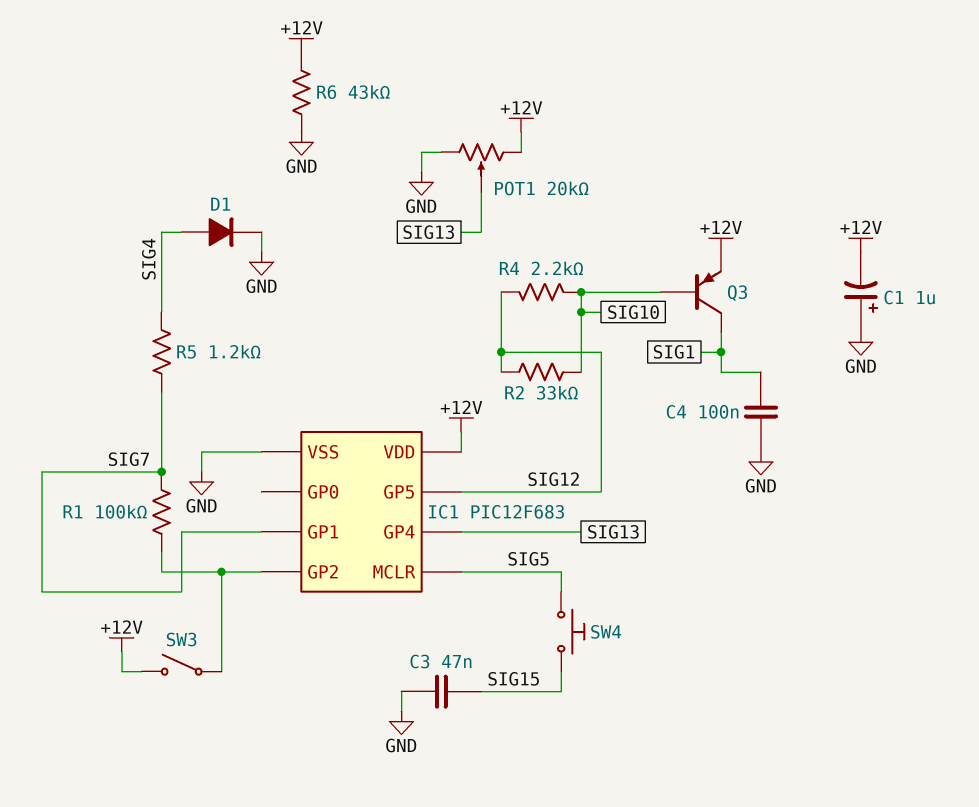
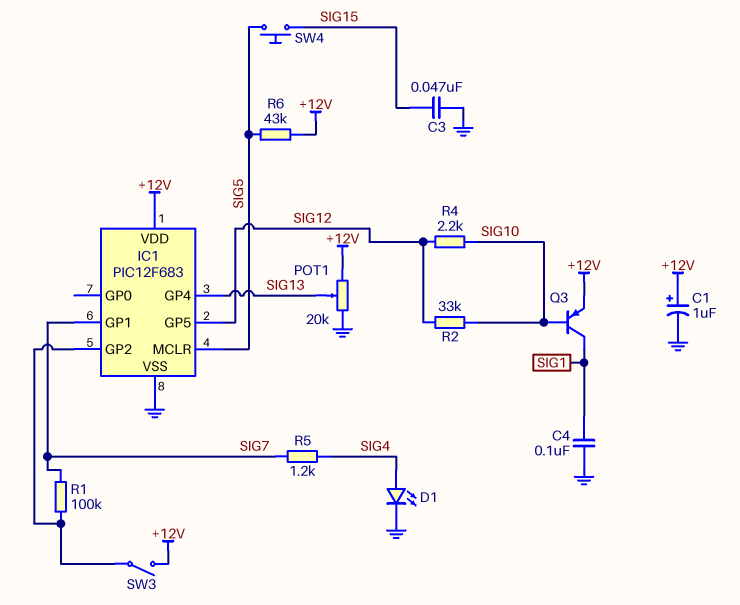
C1: 1uF (plus GND, minus +12V) -> 1uF (plus +12V, minus GND)
D1: diode (A SIG4, K GND) -> LED (A SIG4, K GND)
R6: 43k (+12V, GND) -> 43k (+12V, SIG5)

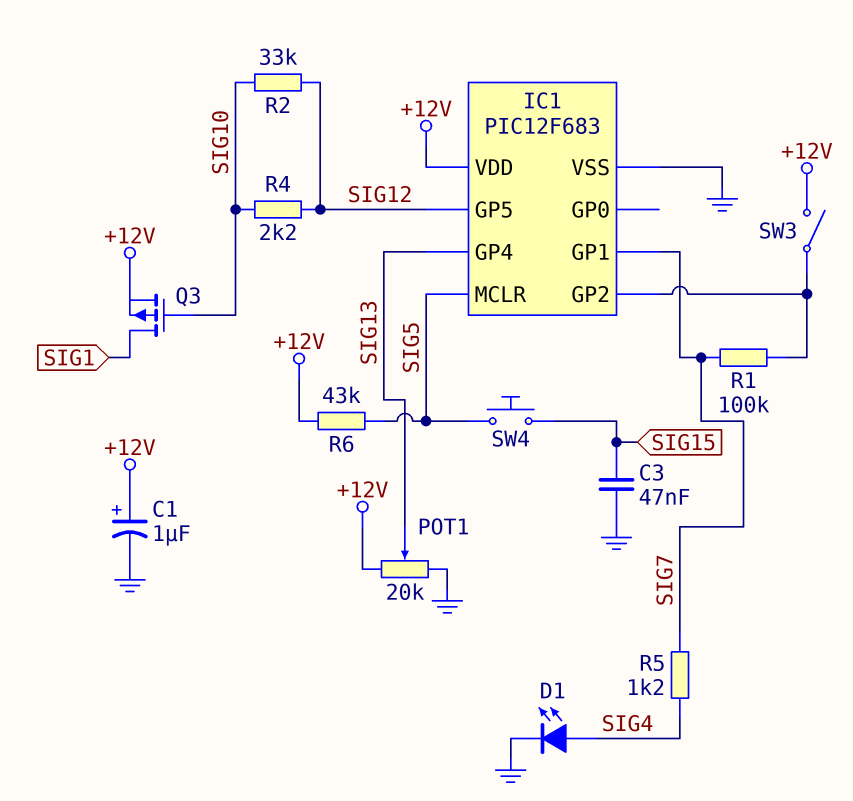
C4: 100nF (GND, SIG1) -> none
Q3: PNP (B SIG10, C SIG1, E +12V) -> PMOS (G SIG10, D SIG1, S +12V)

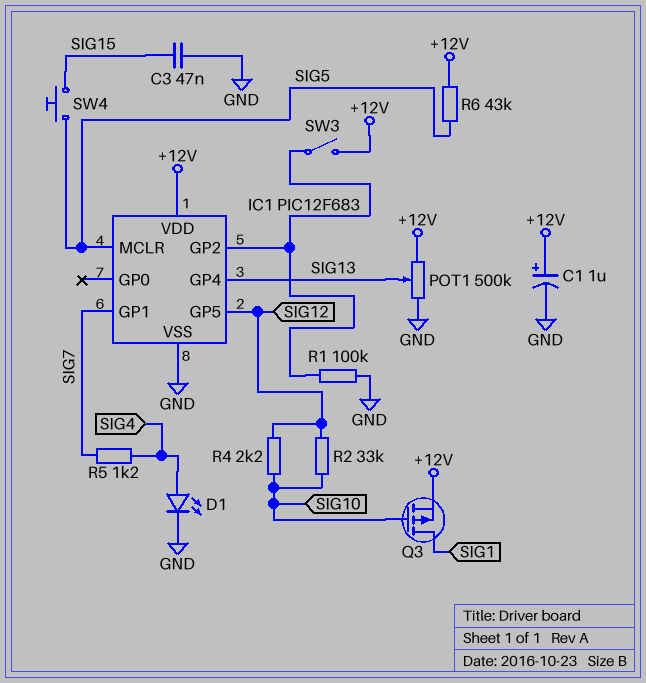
POT1: 20k (+12V, GND, wiper SIG13) -> 500k (+12V, GND, wiper SIG13)
R1: 100k (IC1/GP2, SIG7) -> 100k (GND, IC1/GP2)

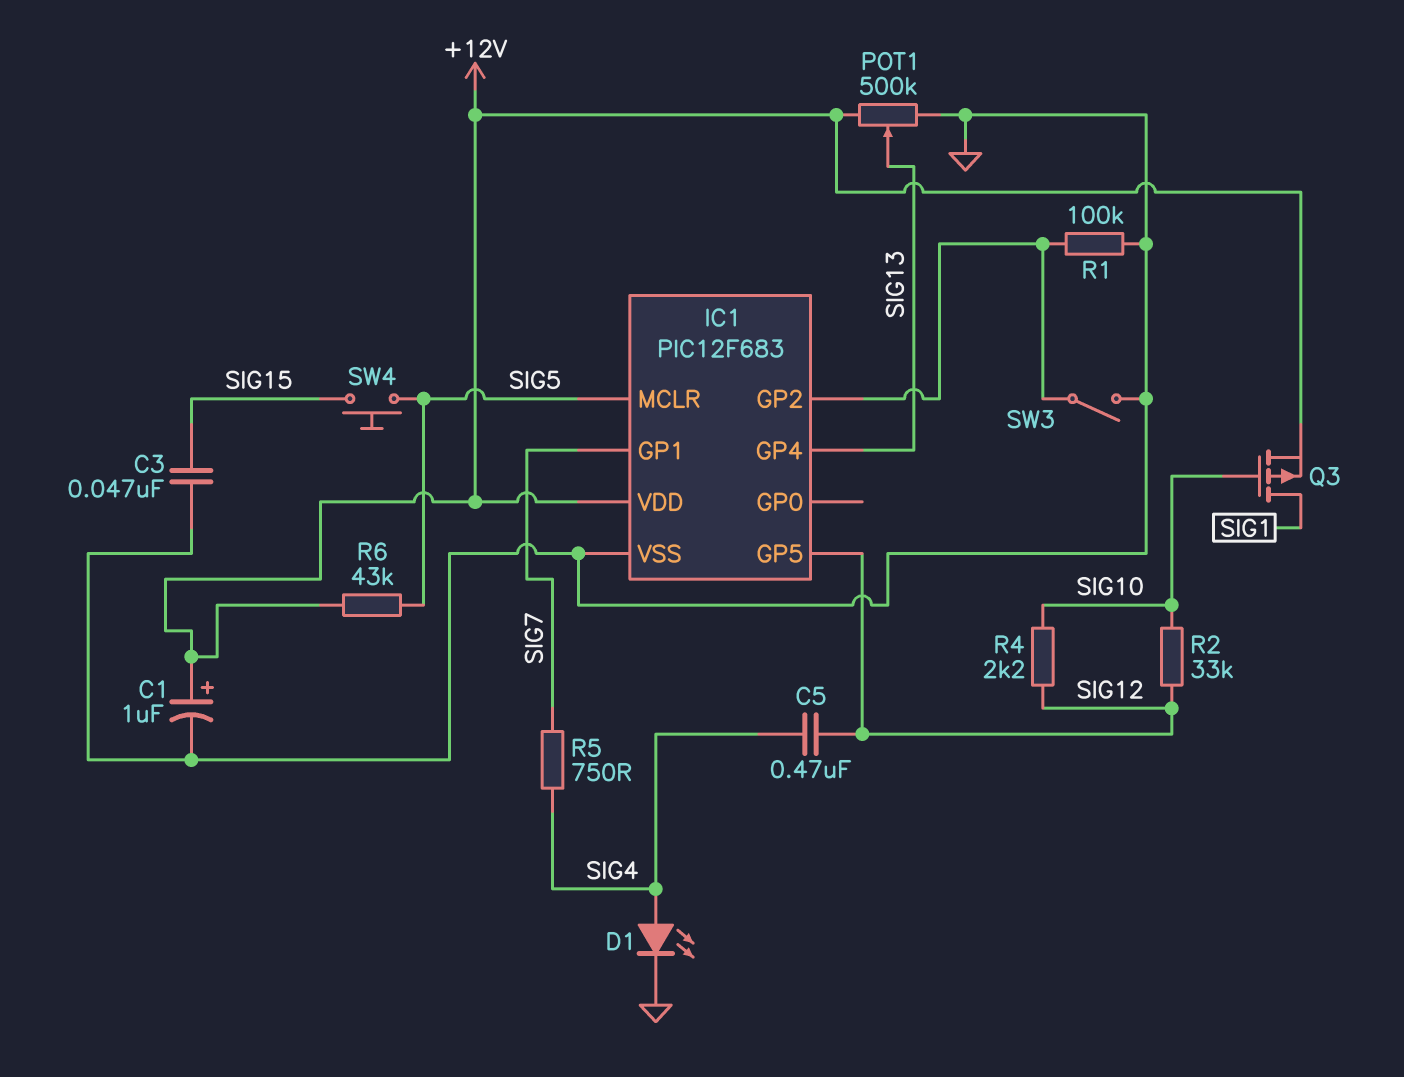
C5: none -> 470nF (SIG4, SIG12)
R5: 1.2k (SIG4, SIG7) -> 750 (SIG4, SIG7)
SW3: switch (+12V, IC1/GP2) -> switch (GND, IC1/GP2)

